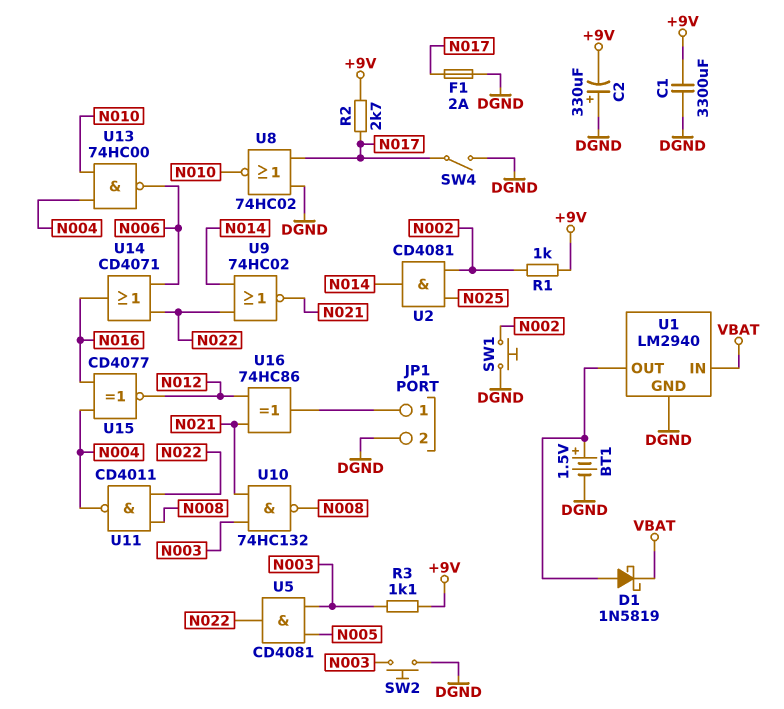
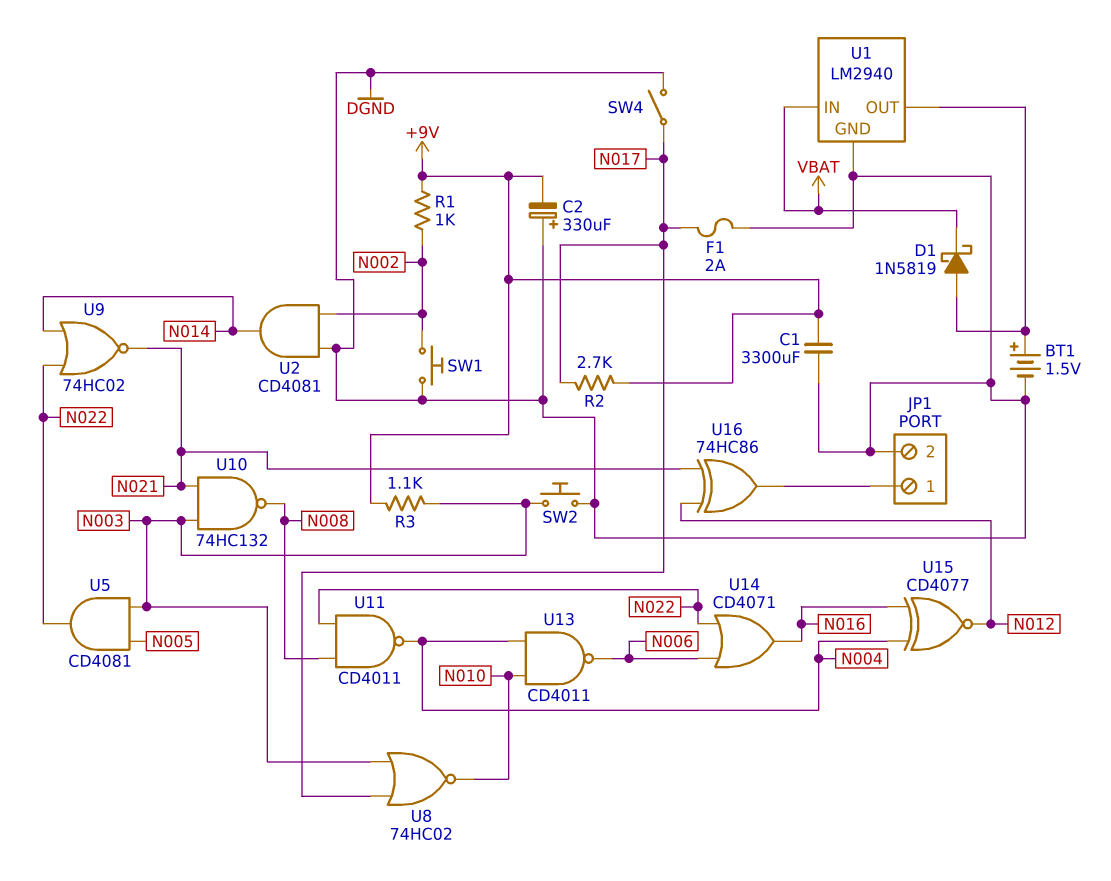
U2: AND CD4081 (in N002, in N025, out N014) -> AND CD4081 (in DGND, in N002, out N014)
U8: NOR 74HC02 (in DGND, in N017, out N010) -> NOR 74HC02 (in N003, in N017, out N010)
U13: NAND 74HC00 (in N004, in N010, out N006) -> NAND CD4011 (in N004, in N010, out N006)

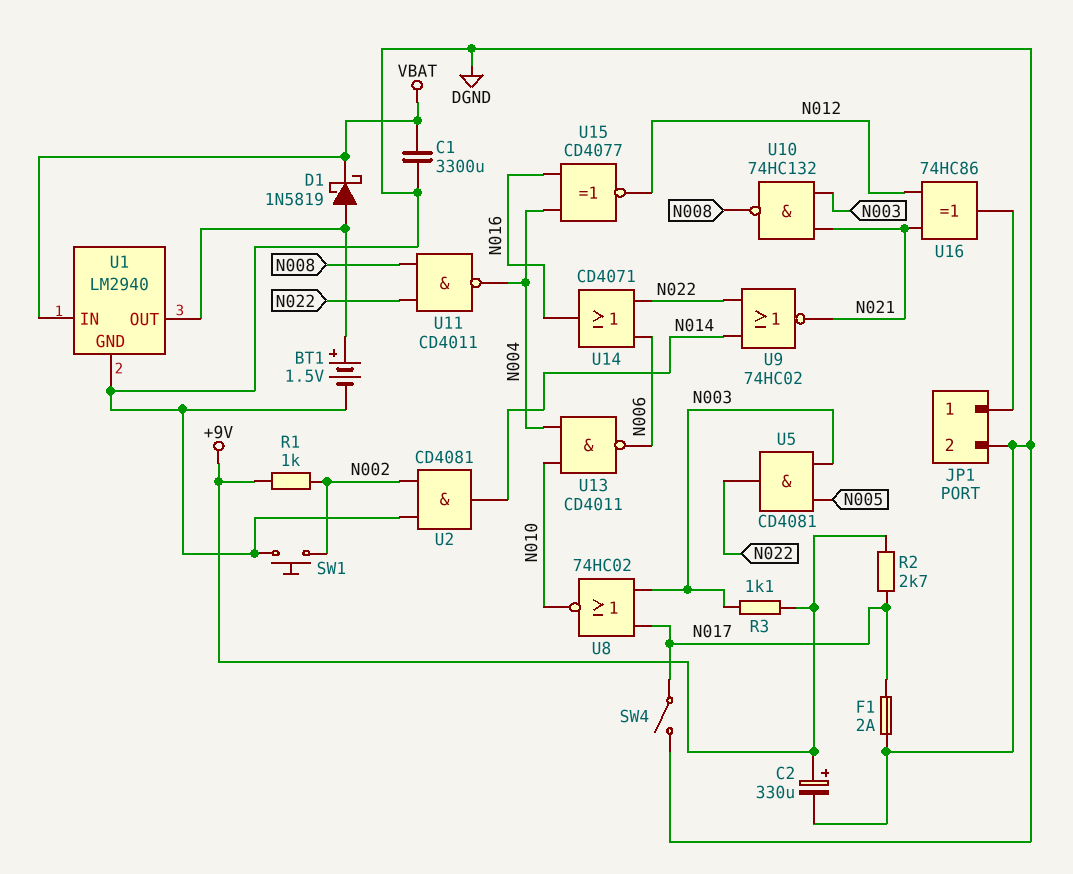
C1: 3300uF (+9V, DGND) -> 3300uF (DGND, VBAT)
C2: 330uF (plus DGND, minus +9V) -> 330uF (plus +9V, minus DGND)
SW2: button (DGND, N003) -> none

